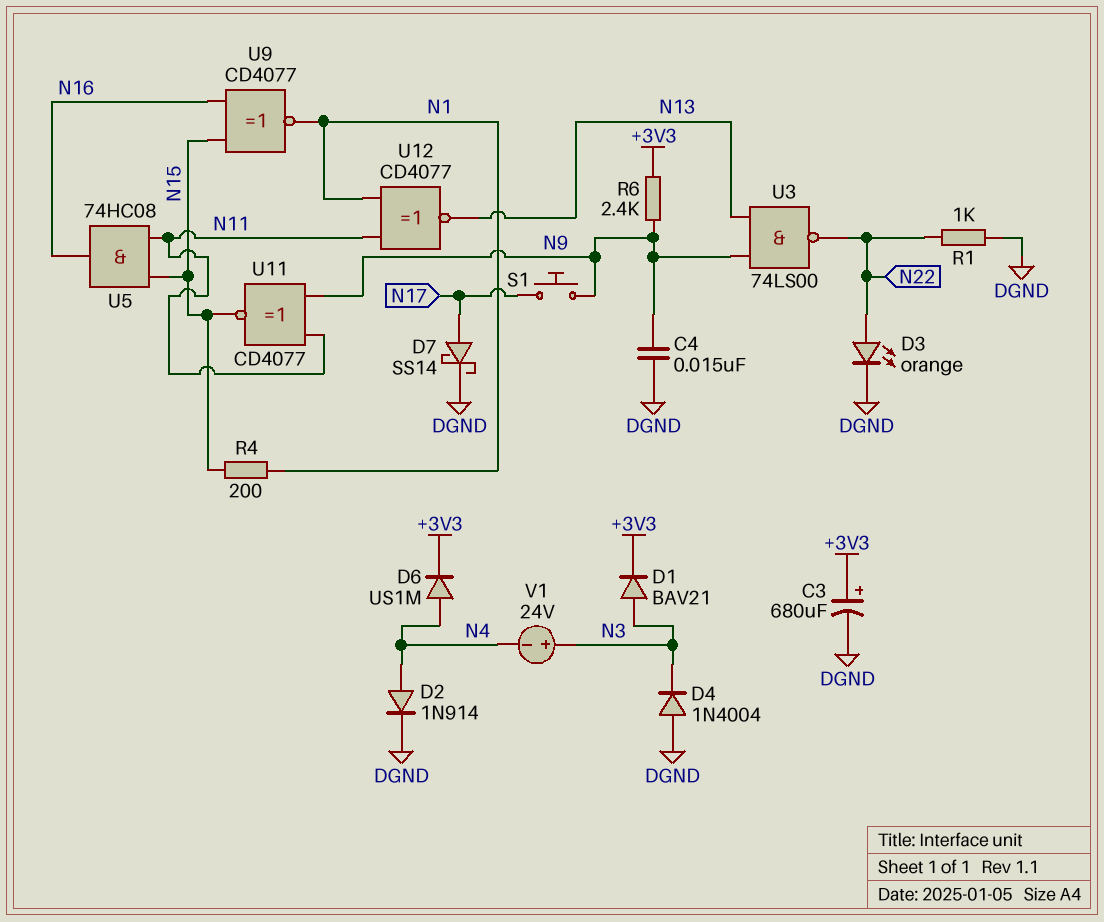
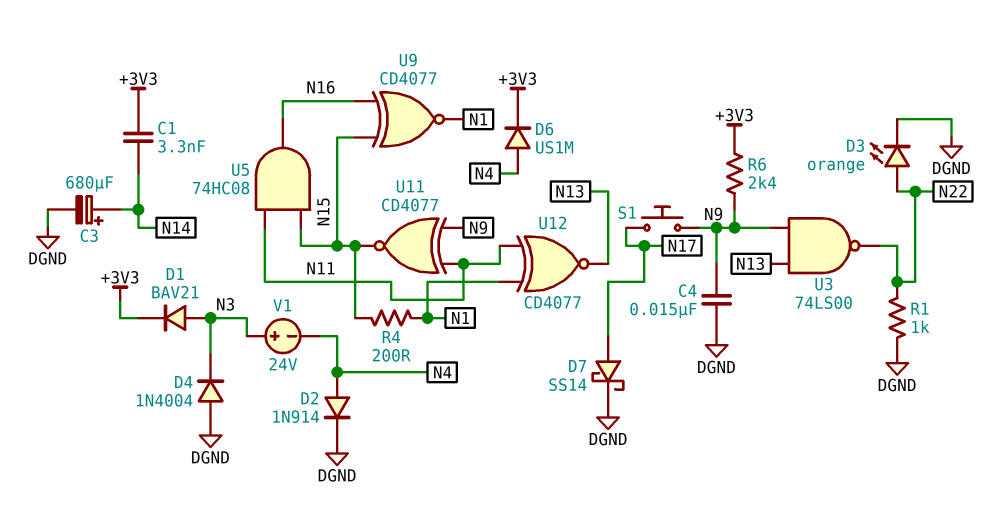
C1: none -> 3.3nF (+3V3, N14)
C3: 680uF (plus +3V3, minus DGND) -> 680uF (plus N14, minus DGND)

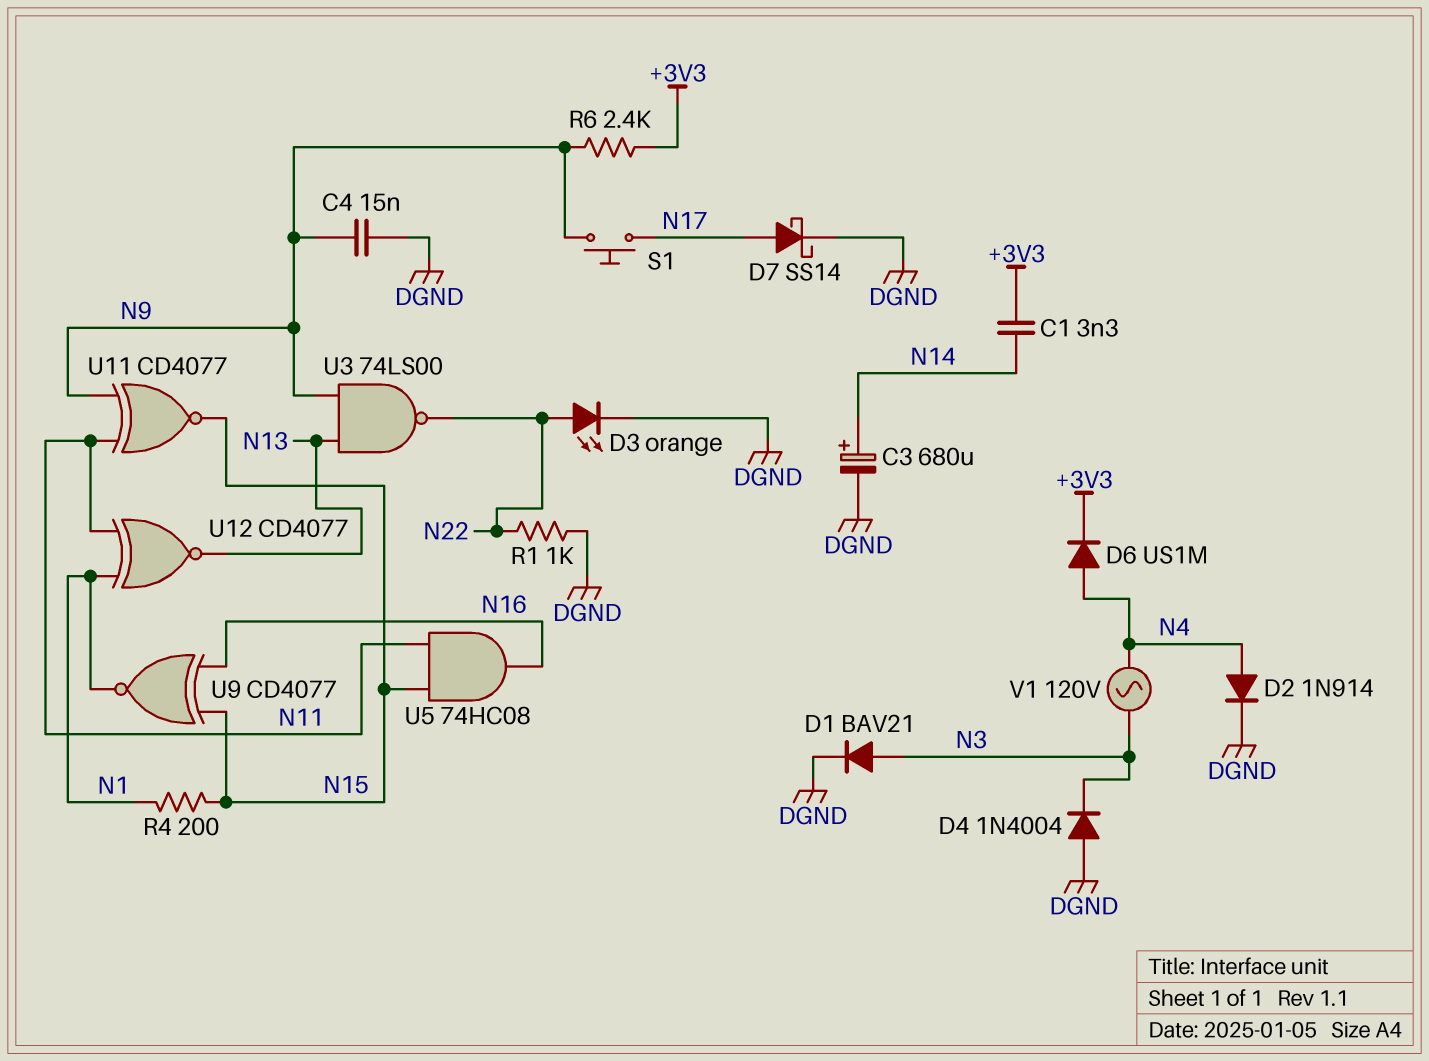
D1: diode BAV21 (A N3, K +3V3) -> diode BAV21 (A N3, K DGND)
V1: 24V (plus N3, minus N4) -> AC 120V (N3, N4)

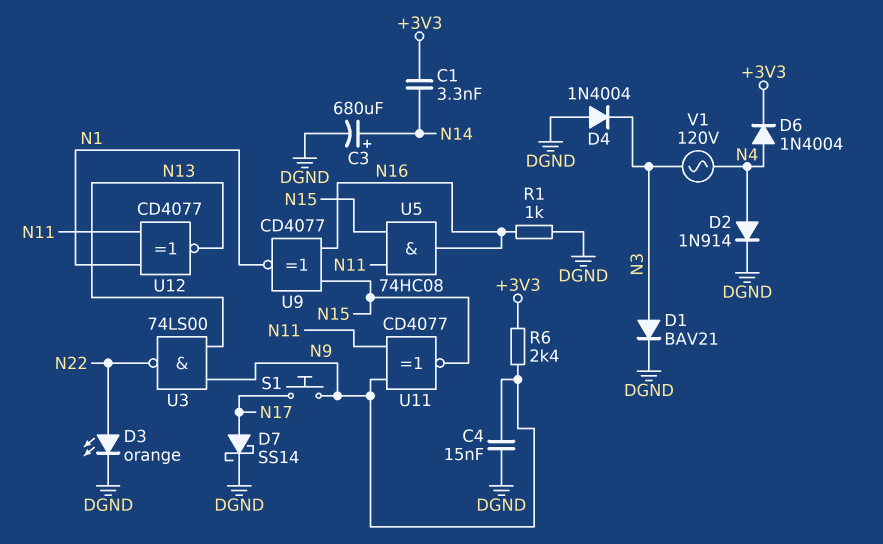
D6: diode US1M (A N4, K +3V3) -> diode 1N4004 (A N4, K +3V3)
R1: 1k (DGND, N22) -> 1k (DGND, N16)
R4: 200 (N1, N15) -> none

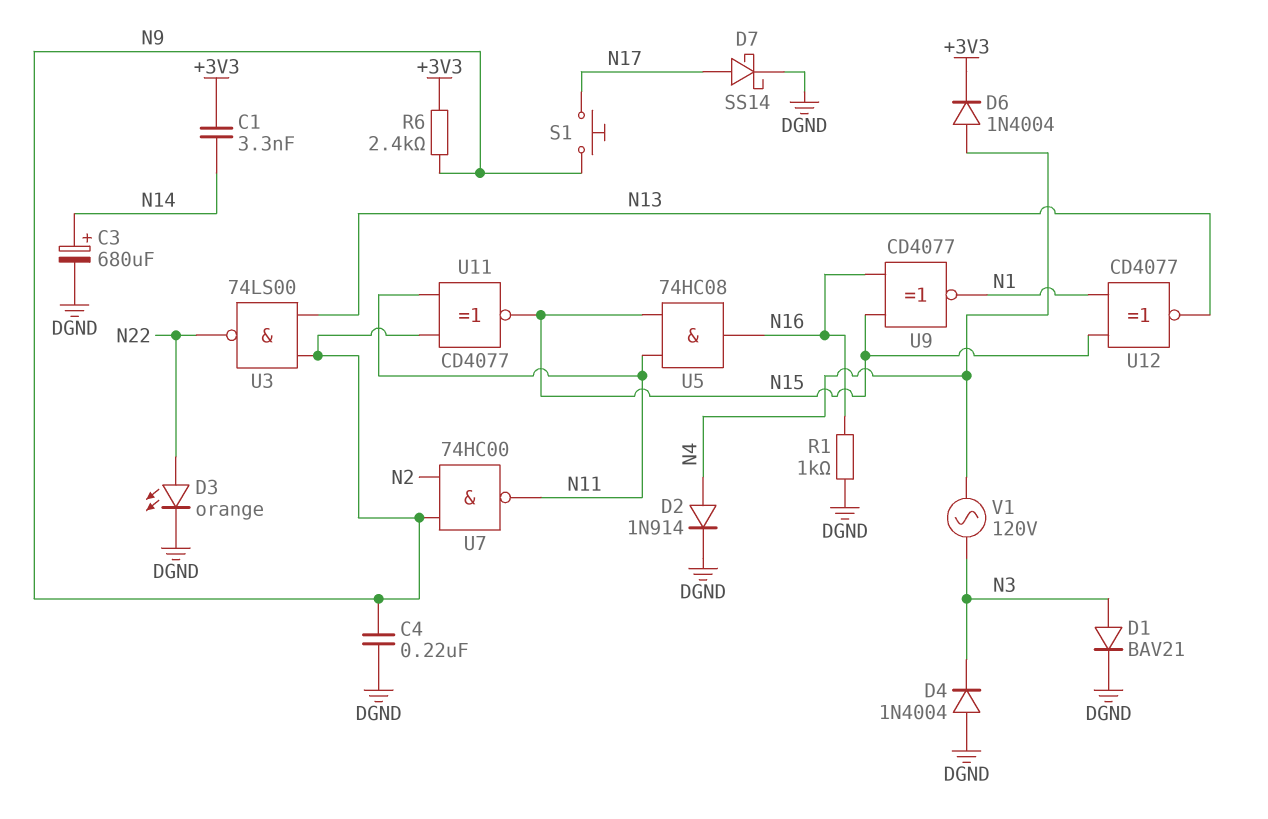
C4: 15nF (DGND, N9) -> 220nF (DGND, N9)
U7: none -> NAND 74HC00 (in N2, in N9, out N11)
U12: XNOR CD4077 (in N1, in N11, out N13) -> XNOR CD4077 (in N1, in N15, out N13)

